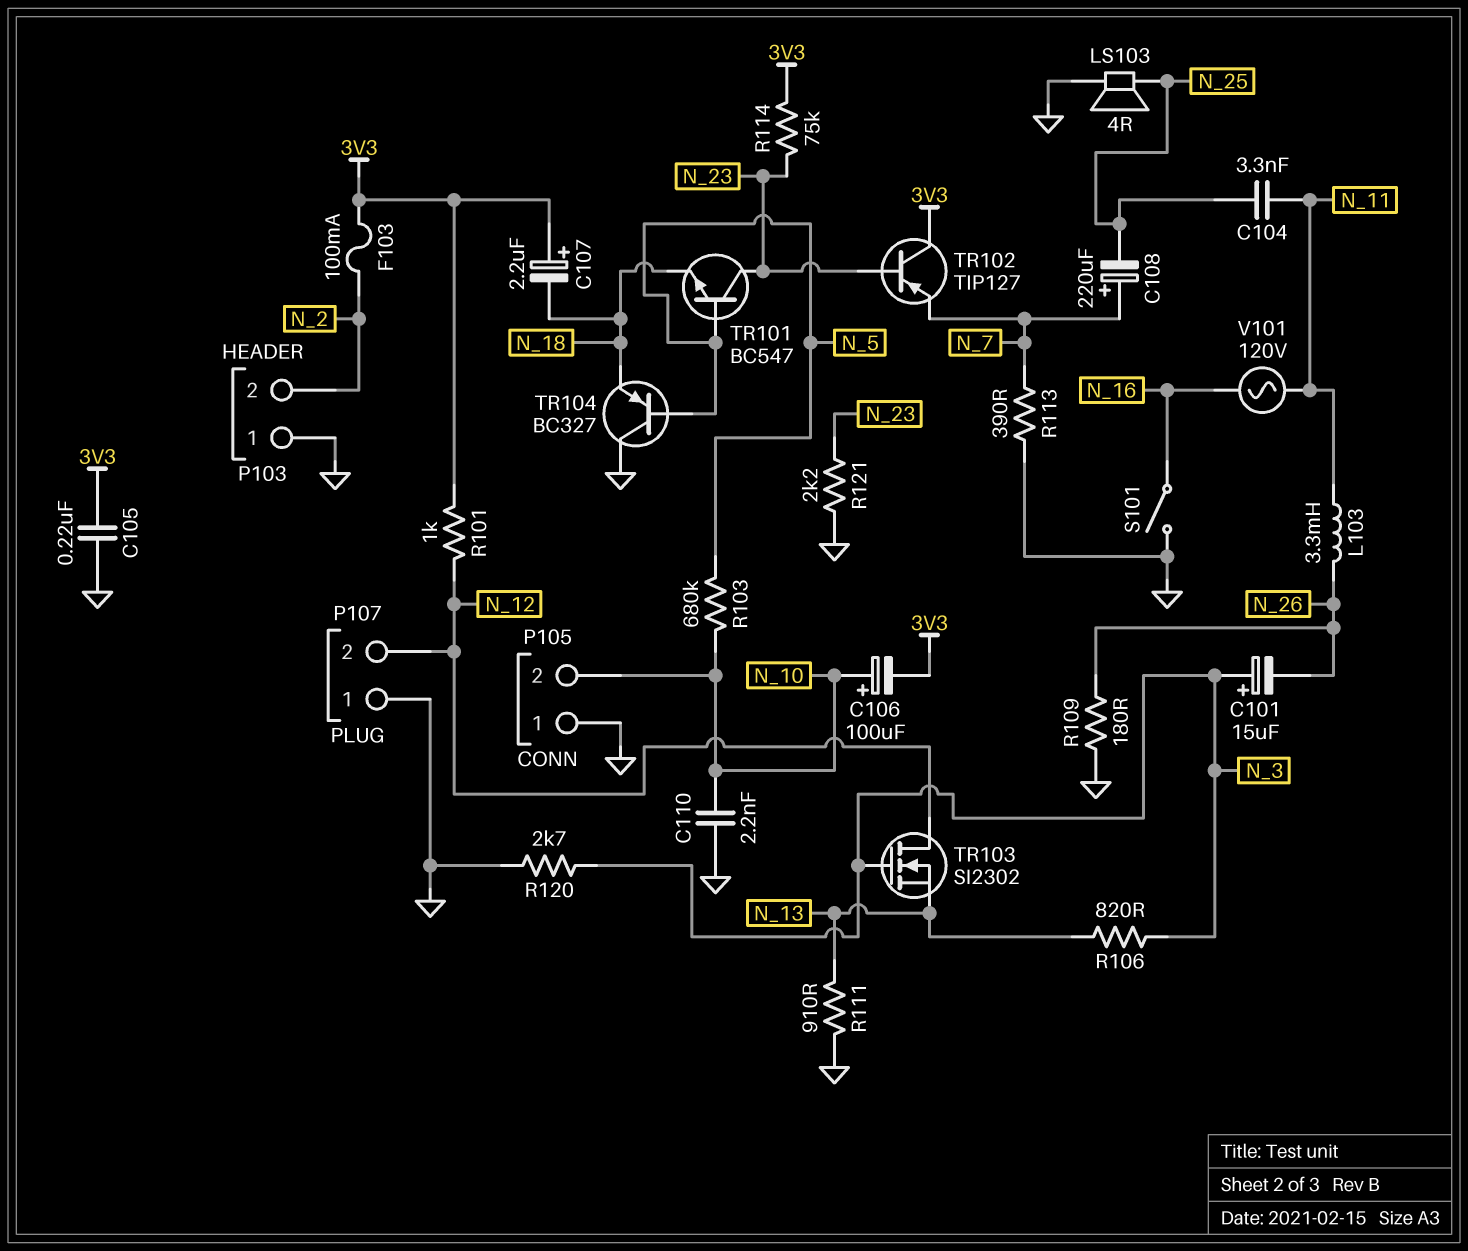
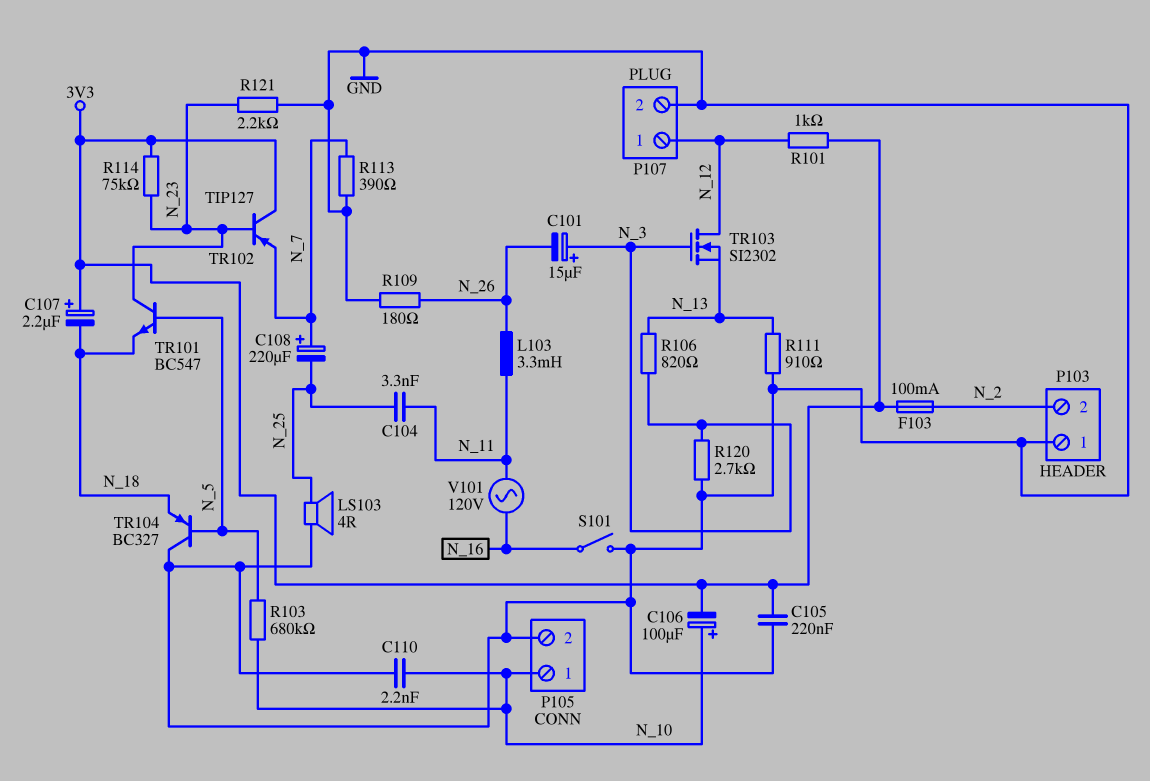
P105 pin 1: GND -> N_10
P105 pin 2: N_10 -> GND
P107 pin 1: GND -> N_12
P107 pin 2: N_12 -> GND

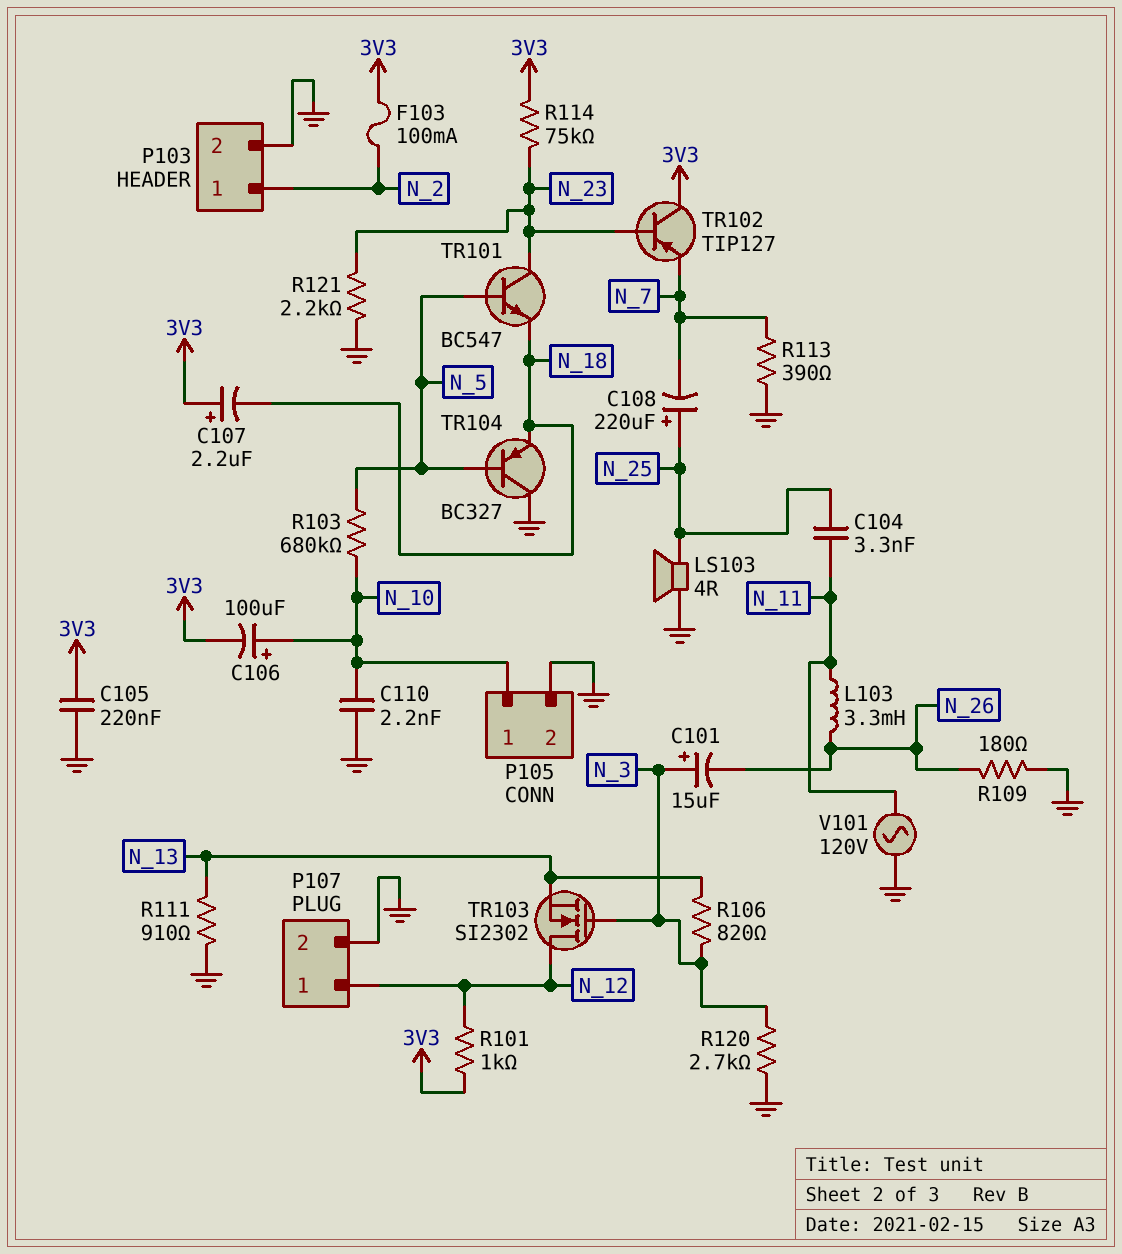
C108: 220uF (plus N_7, minus N_25) -> 220uF (plus N_25, minus N_7)
P103 pin 1: GND -> N_2
P103 pin 2: N_2 -> GND
S101: switch (GND, N_16) -> none
V101: AC 120V (N_11, N_16) -> AC 120V (GND, N_11)

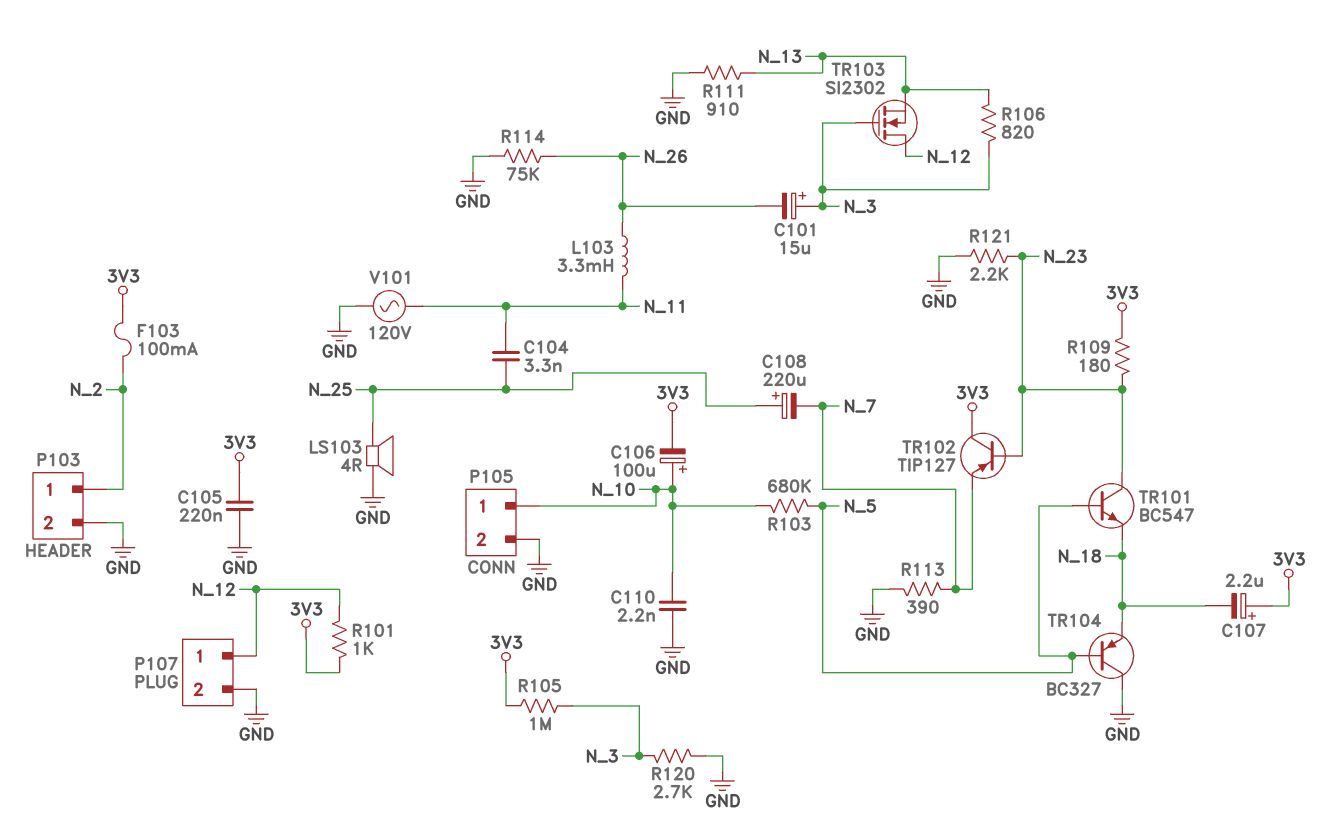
R105: none -> 1M (3V3, N_3)
R109: 180 (GND, N_26) -> 180 (3V3, N_23)
R114: 75k (3V3, N_23) -> 75k (GND, N_26)

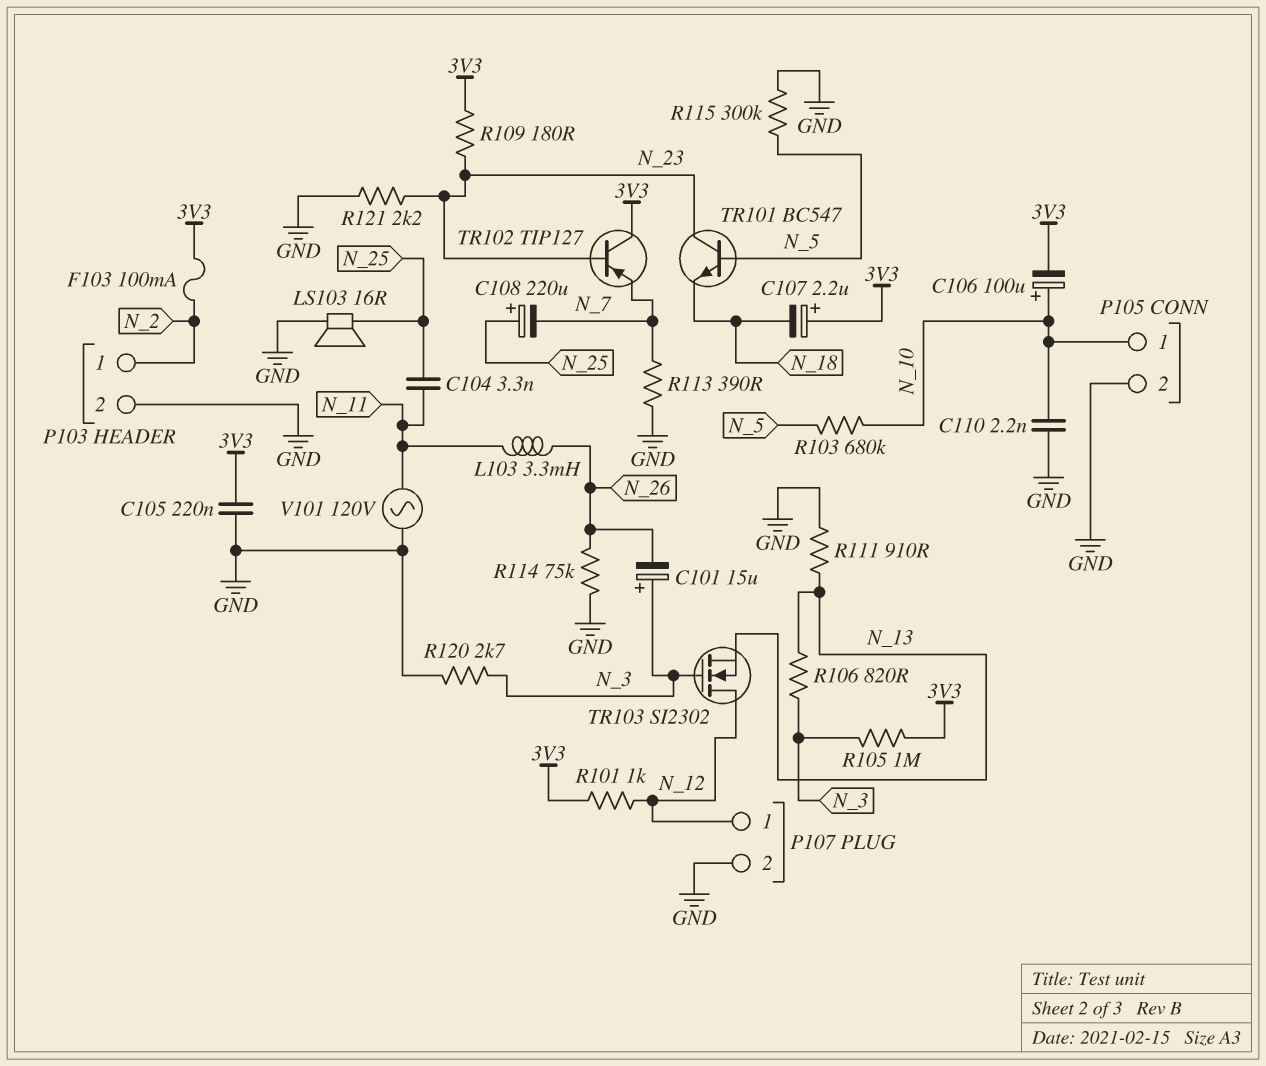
LS103: speaker 4R (GND, N_25) -> speaker 16R (GND, N_25)
R115: none -> 300k (GND, N_5)
TR104: PNP BC327 (B N_5, C GND, E N_18) -> none

